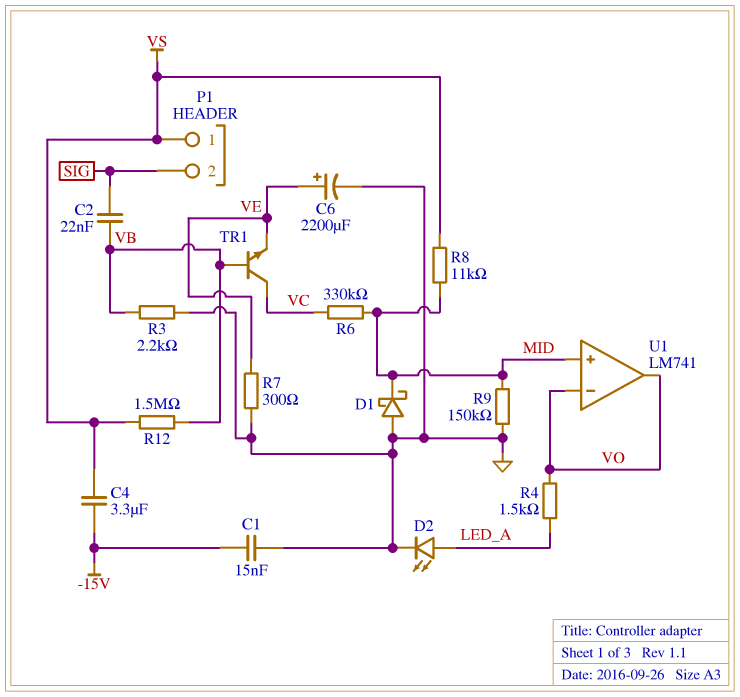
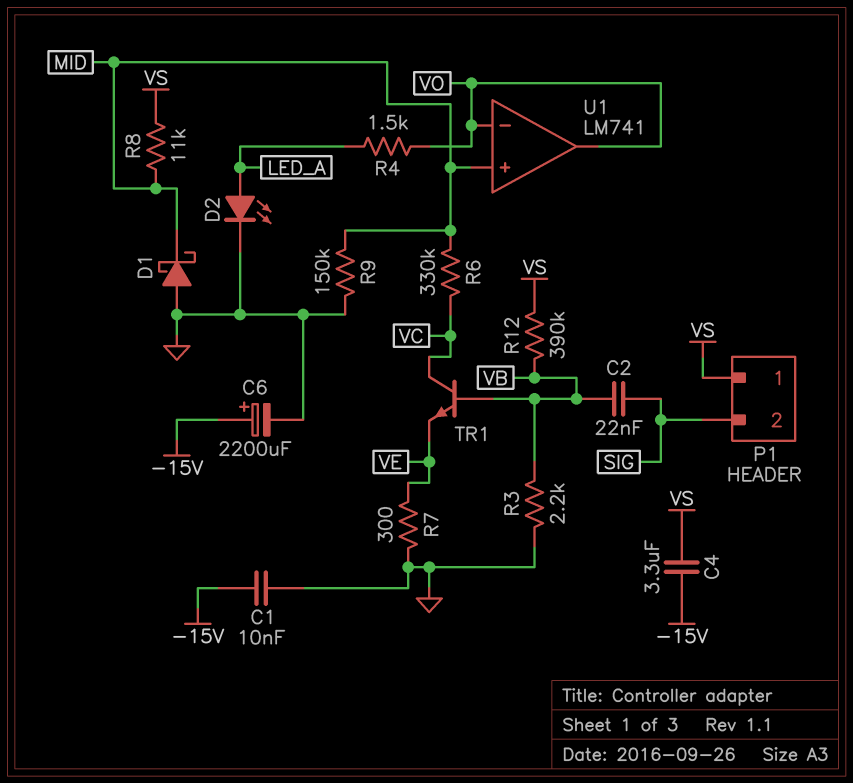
C1: 15nF (-15V, GND) -> 10nF (-15V, GND)
C6: 2200uF (plus VE, minus GND) -> 2200uF (plus -15V, minus GND)
R12: 1.5M (VB, VS) -> 390k (VB, VS)

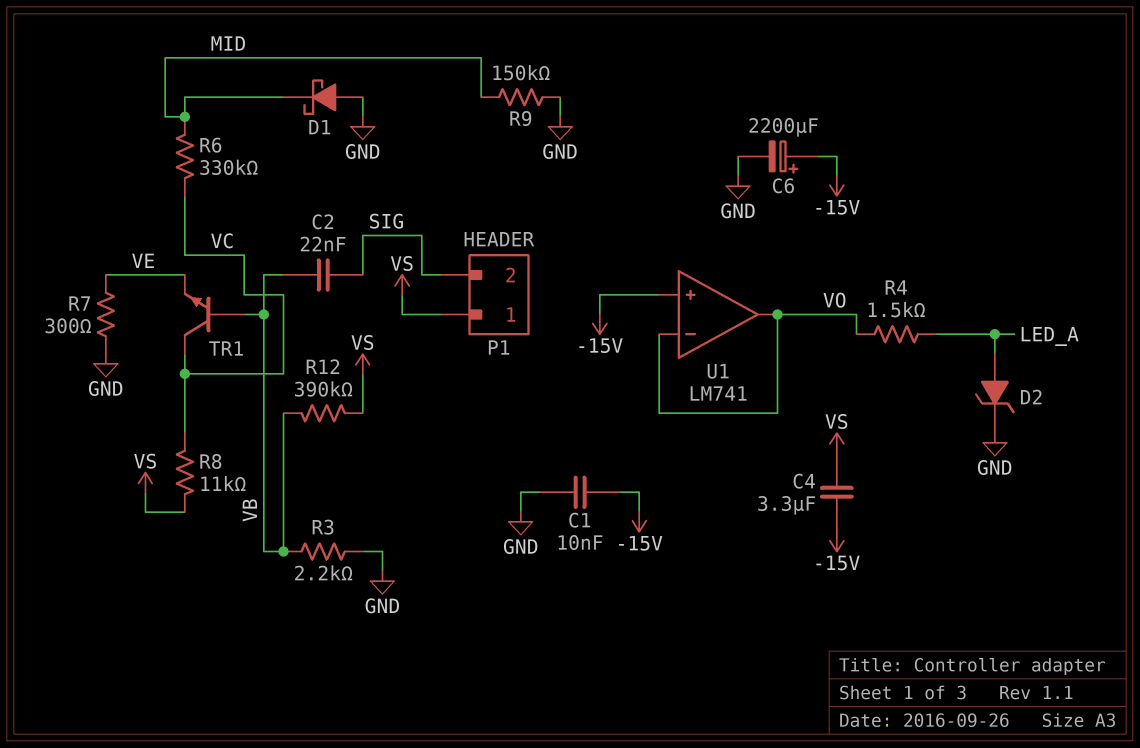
D2: LED (A LED_A, K GND) -> zener (A LED_A, K GND)
R8: 11k (MID, VS) -> 11k (VC, VS)
U1 pin in+: MID -> -15V

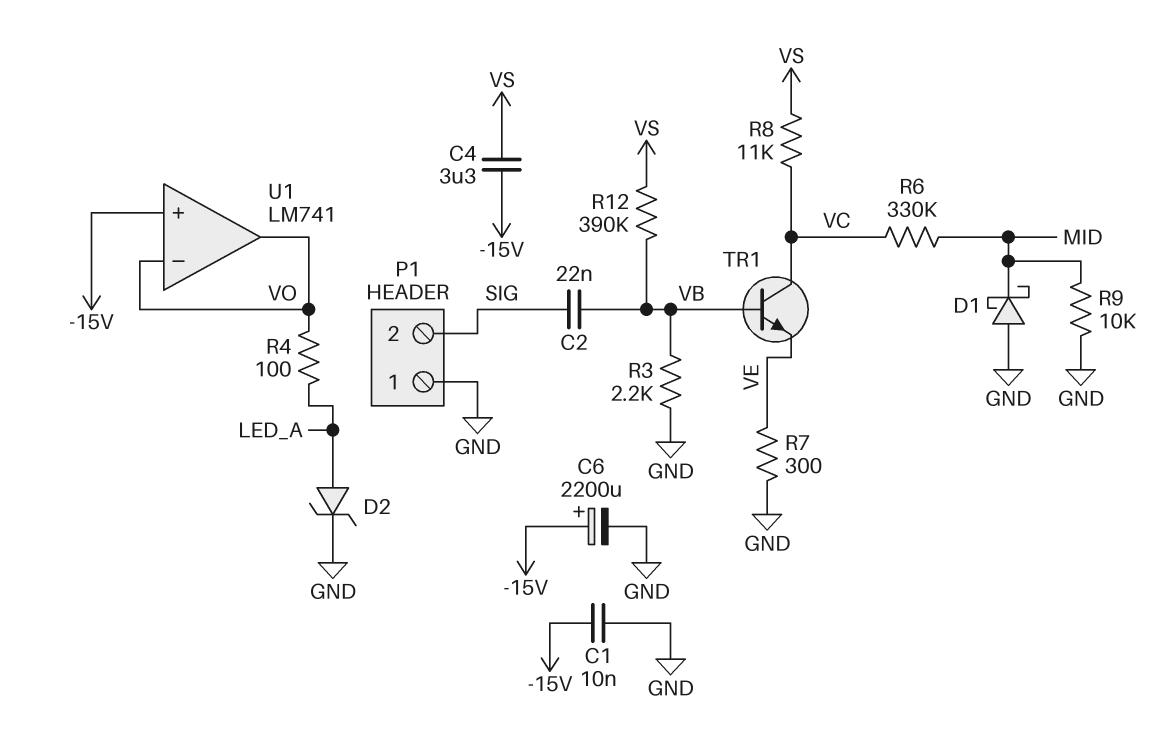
P1 pin 1: VS -> GND
R4: 1.5k (LED_A, VO) -> 100 (LED_A, VO)
R9: 150k (GND, MID) -> 10k (GND, MID)

